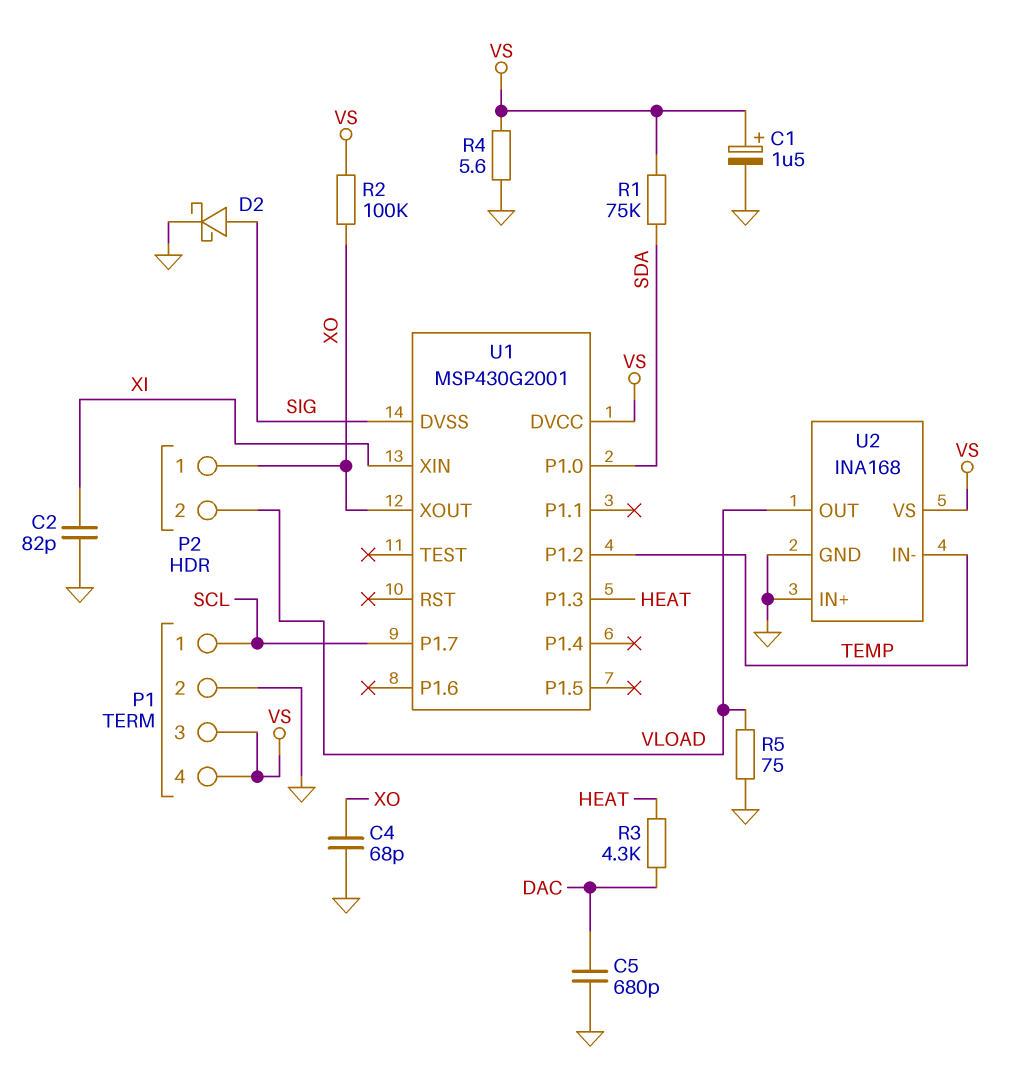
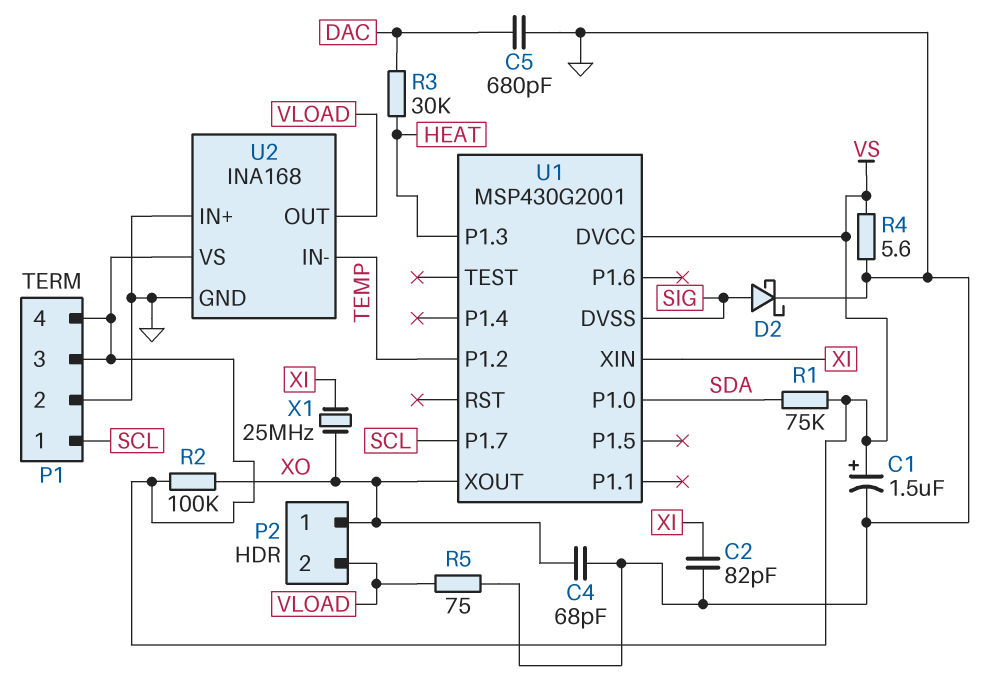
R3: 4.3k (DAC, HEAT) -> 30k (DAC, HEAT)
X1: none -> 25MHz (XI, XO)

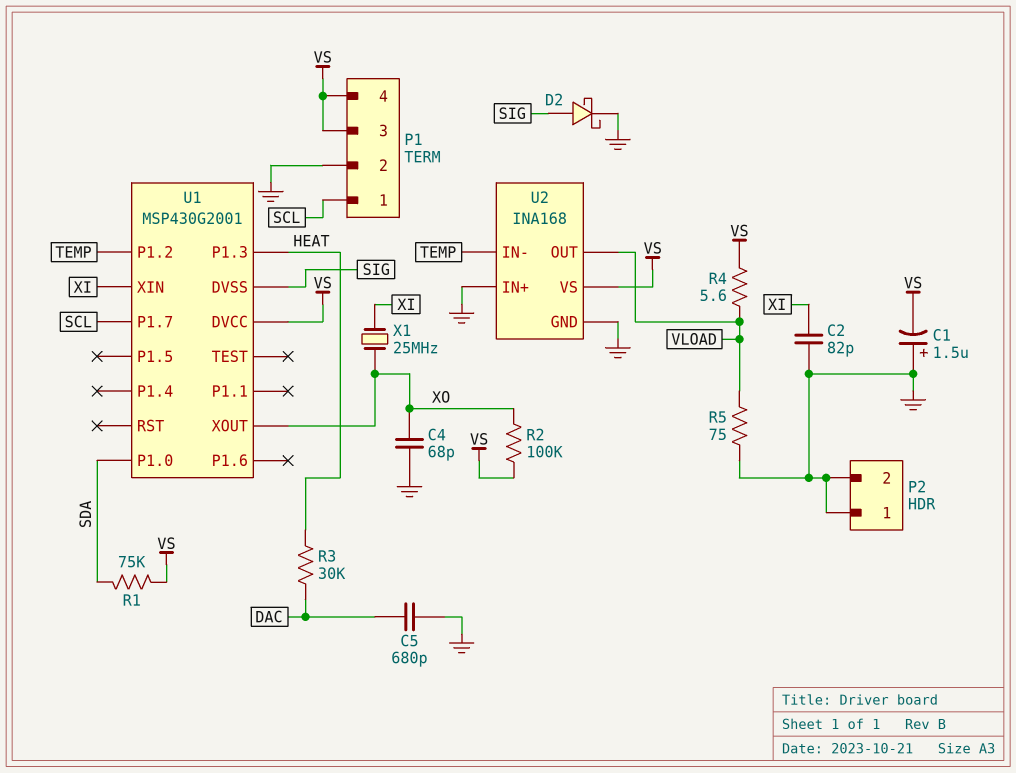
C1: 1.5uF (plus VS, minus GND) -> 1.5uF (plus GND, minus VS)
P2 pin 1: XO -> GND
P2 pin 2: VLOAD -> GND
R4: 5.6 (GND, VS) -> 5.6 (VLOAD, VS)

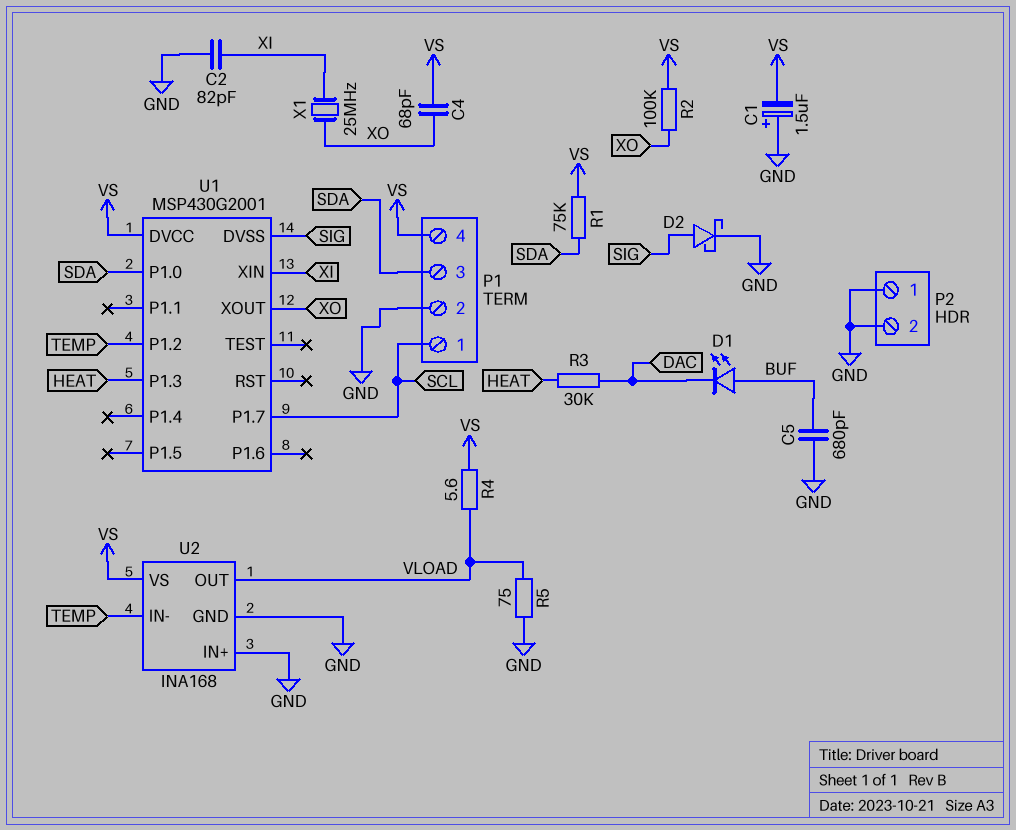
C4: 68pF (GND, XO) -> 68pF (VS, XO)
C5: 680pF (DAC, GND) -> 680pF (BUF, GND)
D1: none -> LED (A BUF, K DAC)
P1 pin 3: VS -> SDA

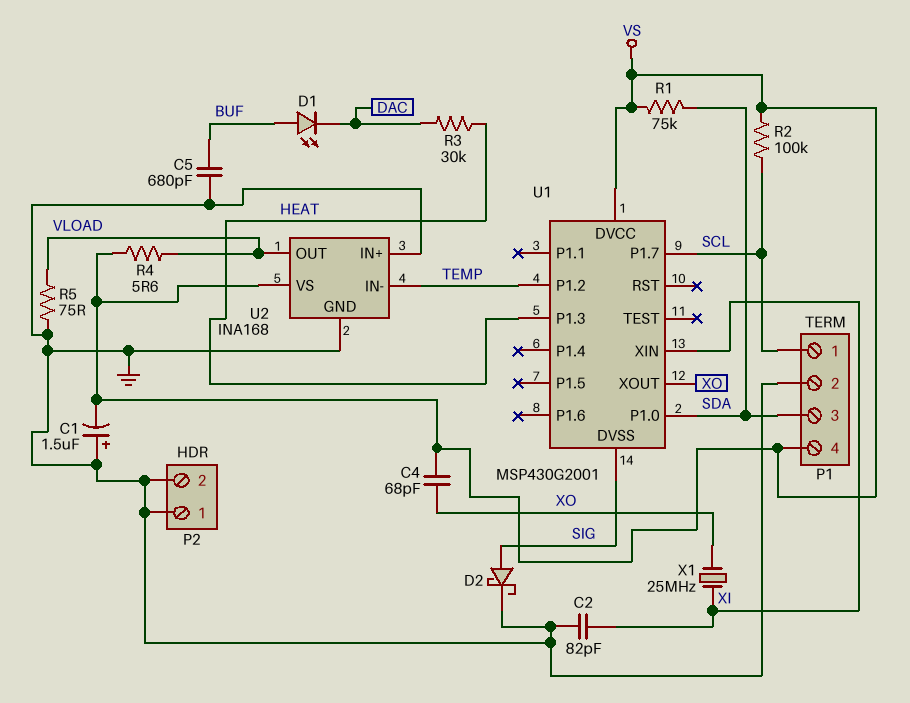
R2: 100k (VS, XO) -> 100k (SCL, VS)

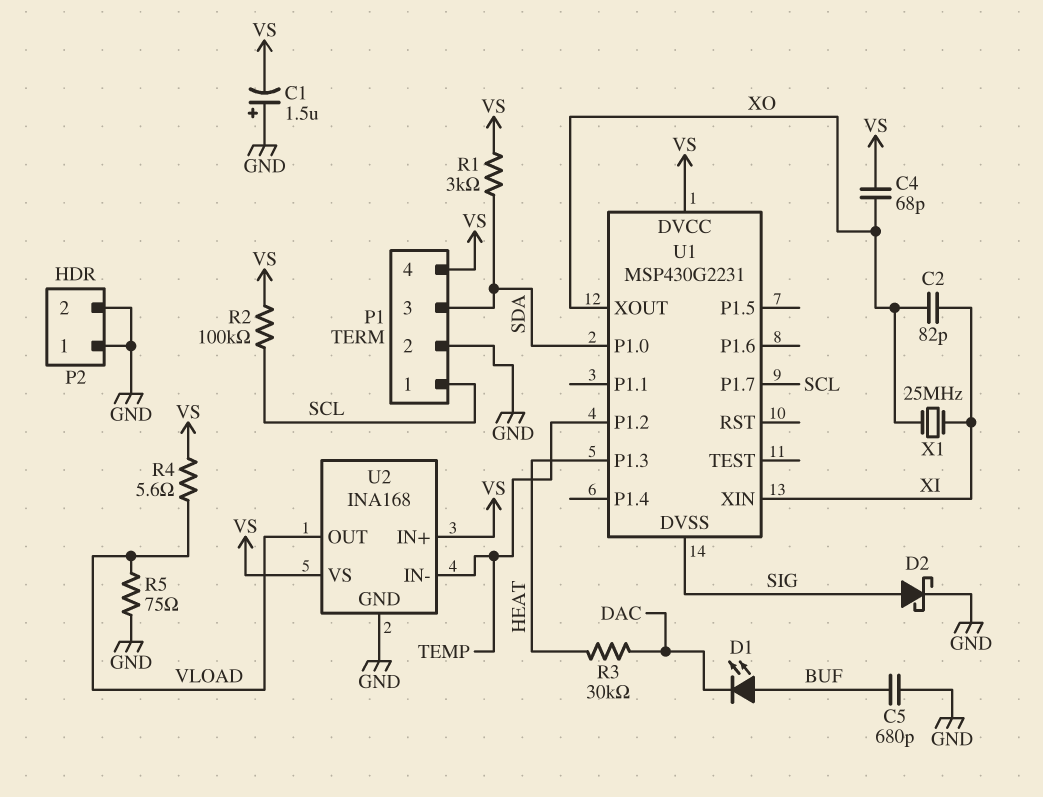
C2: 82pF (GND, XI) -> 82pF (XI, XO)
R1: 75k (SDA, VS) -> 3k (SDA, VS)
U1: MSP430G2001 -> MSP430G2231
U2 pin IN+: GND -> VS

